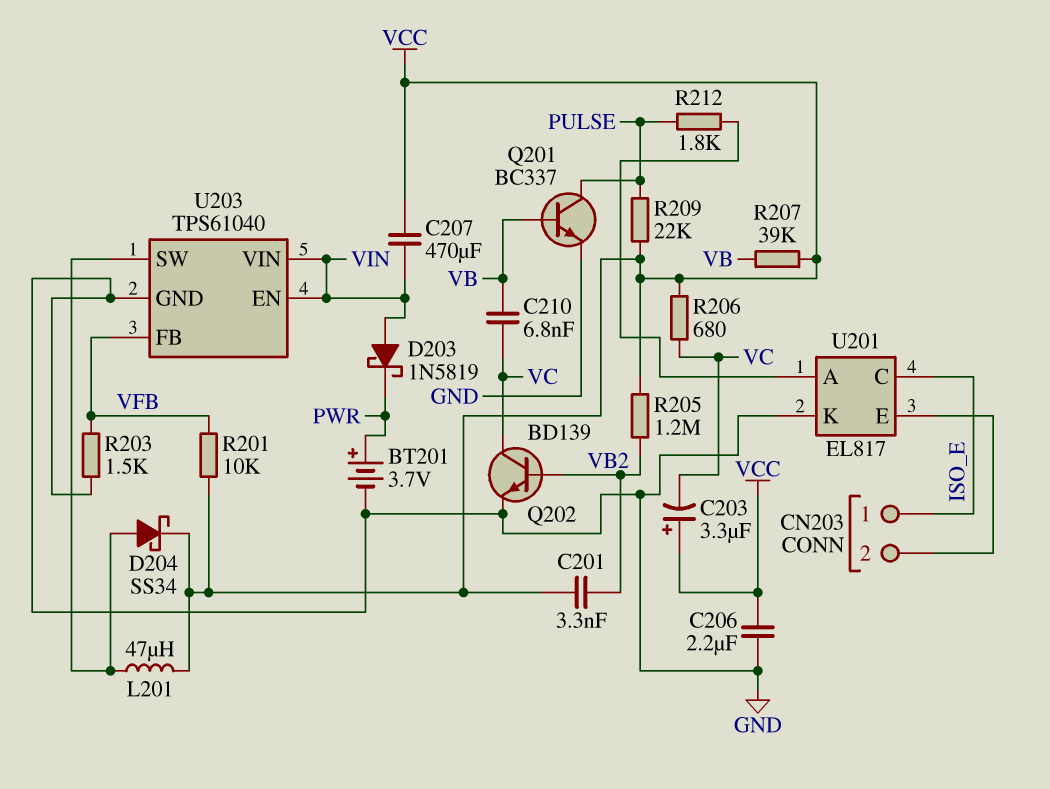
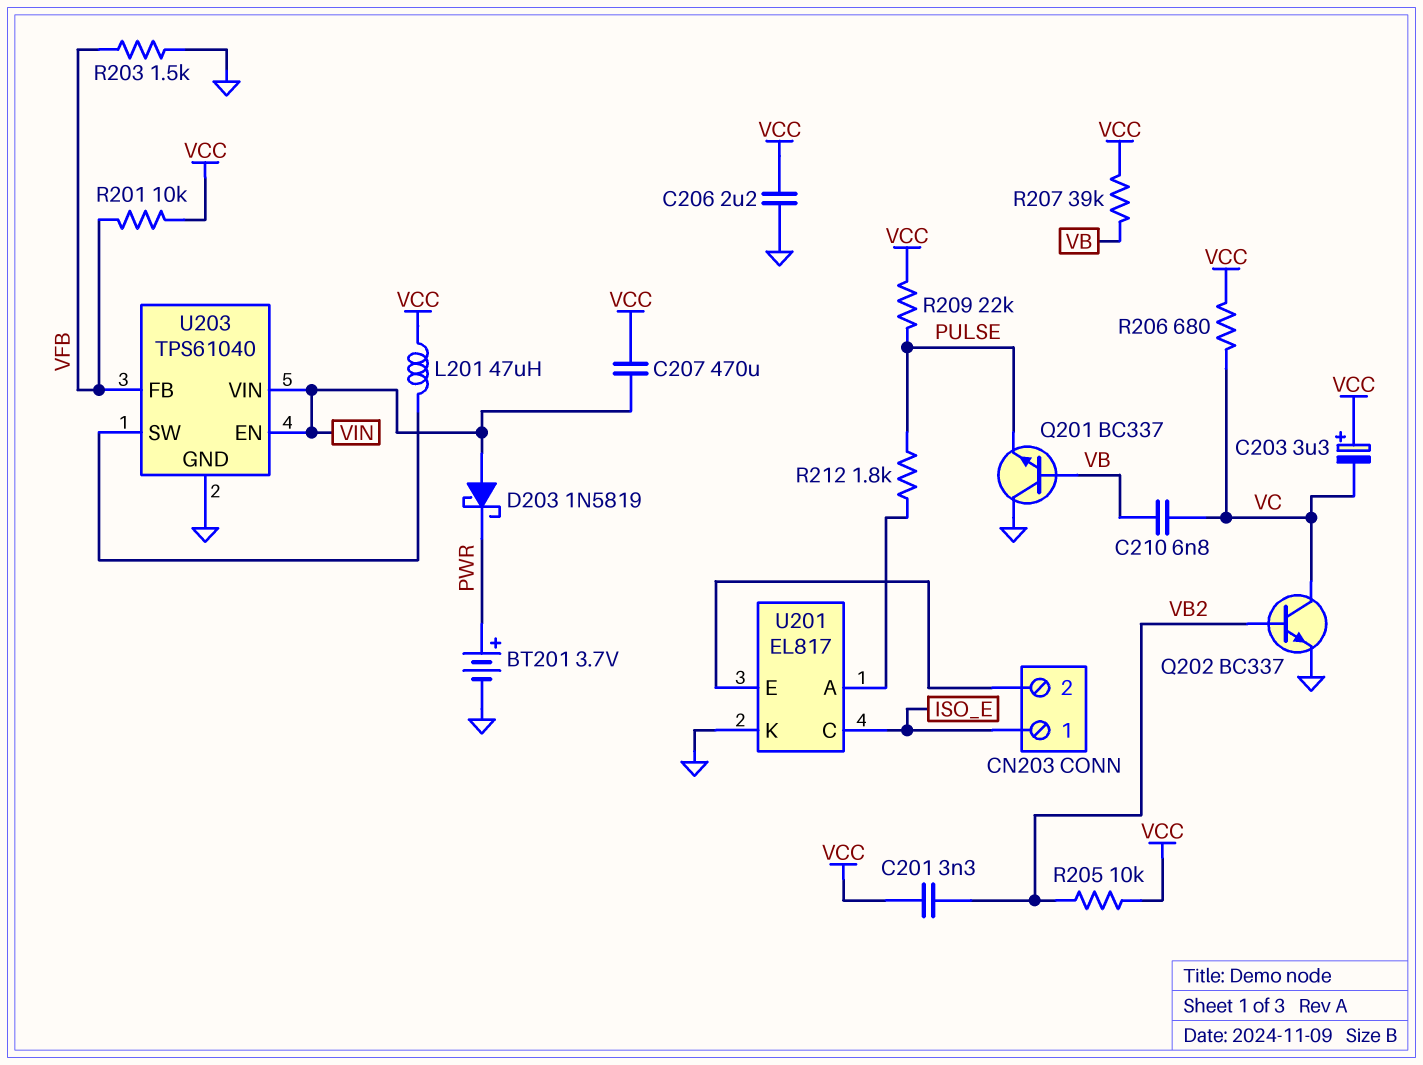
D204: schottky SS34 (A U203/SW, K VCC) -> none
Q201: NPN BC337 (B VB, C PULSE, E GND) -> NPN BC337 (B VB, C GND, E PULSE)
Q202: NPN BD139 (B VB2, C VC, E GND) -> NPN BC337 (B VB2, C VC, E GND)
R205: 1.2M (VB2, VCC) -> 10k (VB2, VCC)

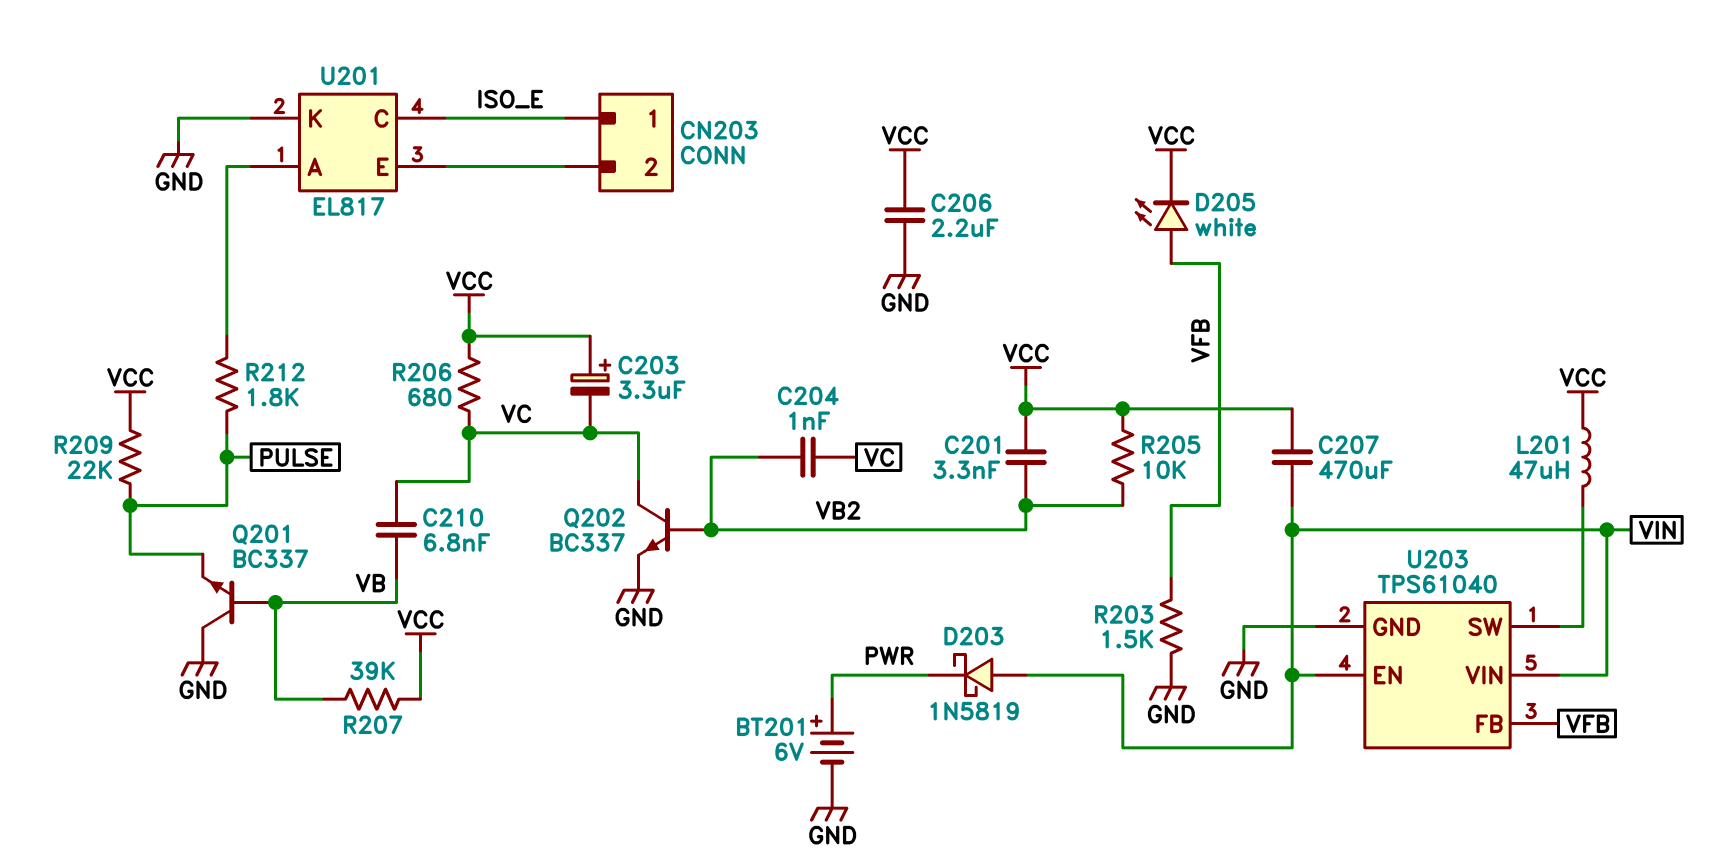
BT201: 3.7V (plus PWR, minus GND) -> 6V (plus PWR, minus GND)
C204: none -> 1nF (VB2, VC)
D205: none -> LED white (A VFB, K VCC)
R201: 10k (VCC, VFB) -> none

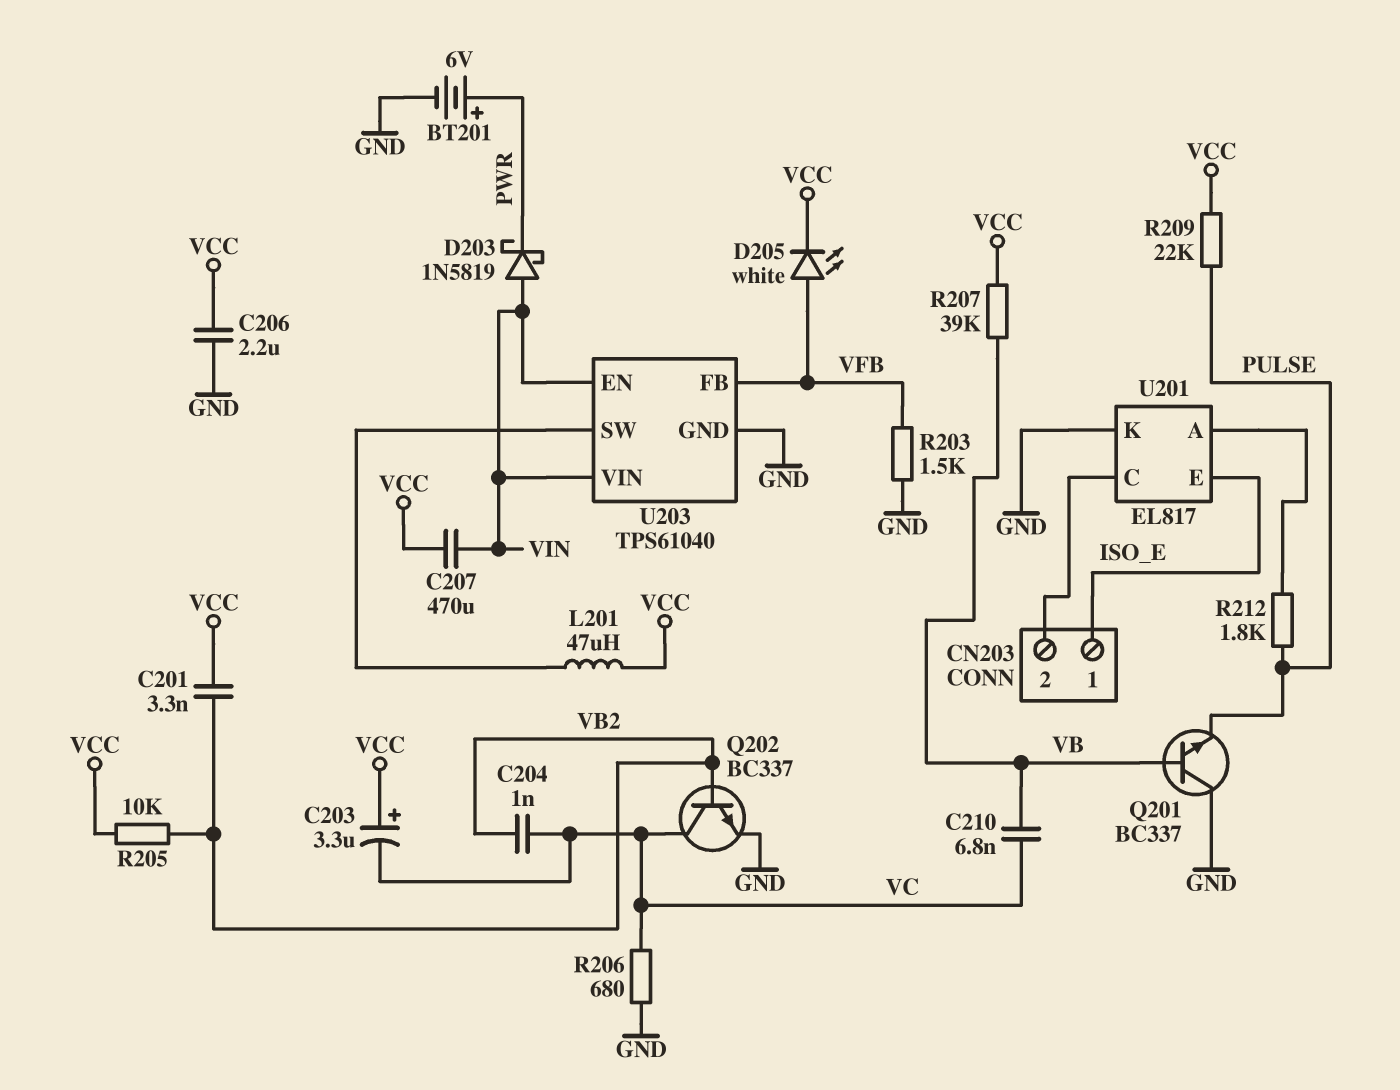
R206: 680 (VC, VCC) -> 680 (GND, VC)
U201 pin C: ISO_E -> CN203/2
U201 pin E: CN203/2 -> ISO_E

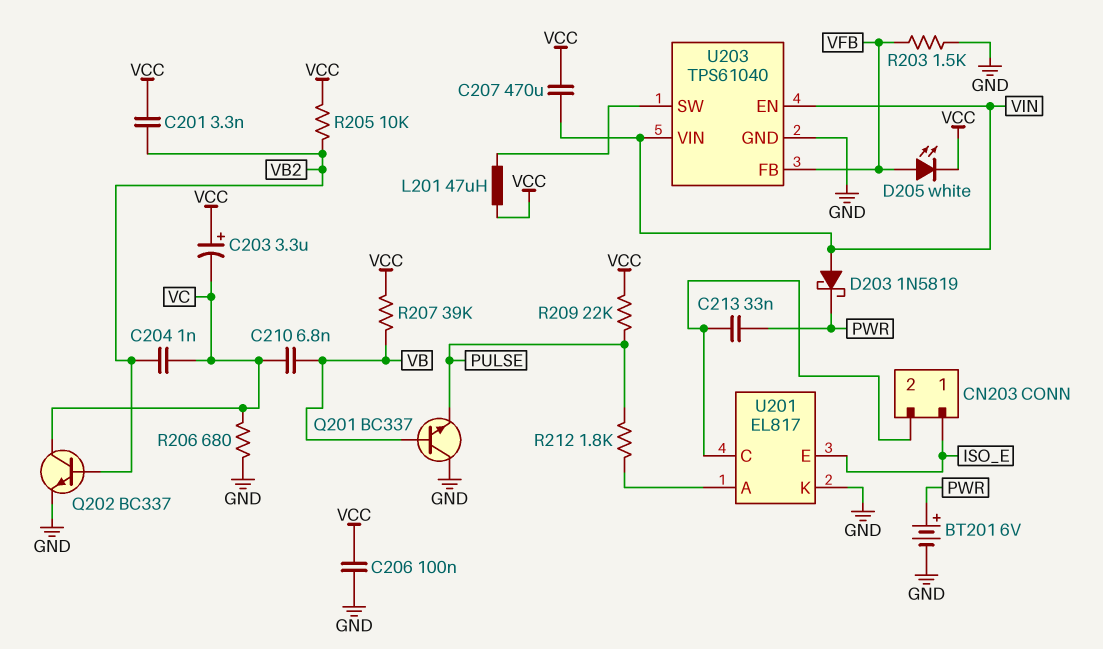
C206: 2.2uF (GND, VCC) -> 100nF (GND, VCC)
C213: none -> 33nF (CN203/2, PWR)

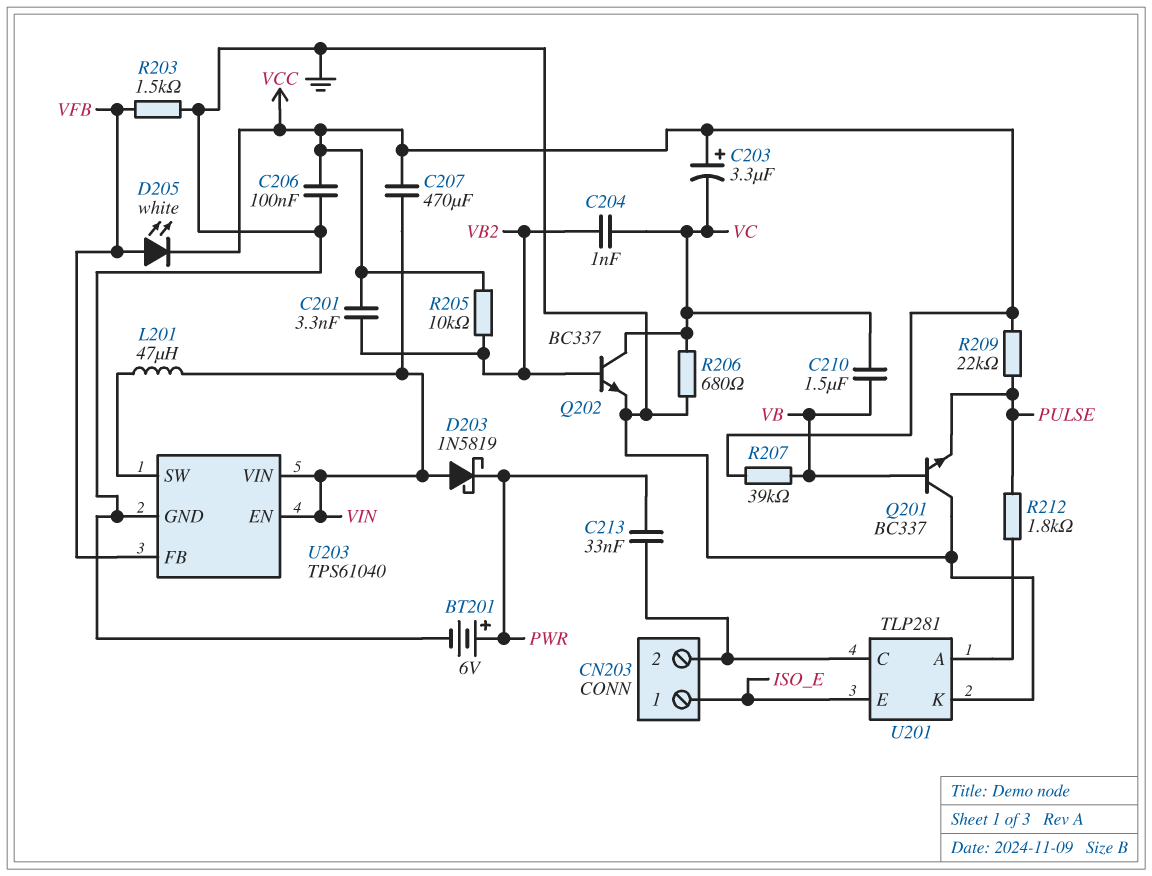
C210: 6.8nF (VB, VC) -> 1.5uF (VB, VC)
L201: 47uH (U203/SW, VCC) -> 47uH (U203/SW, VIN)
U201: EL817 -> TLP281

